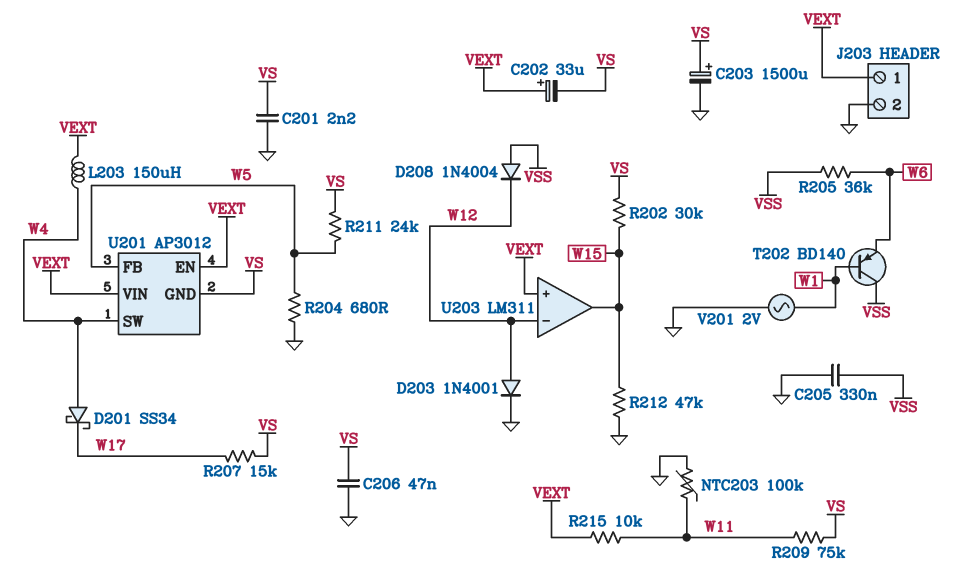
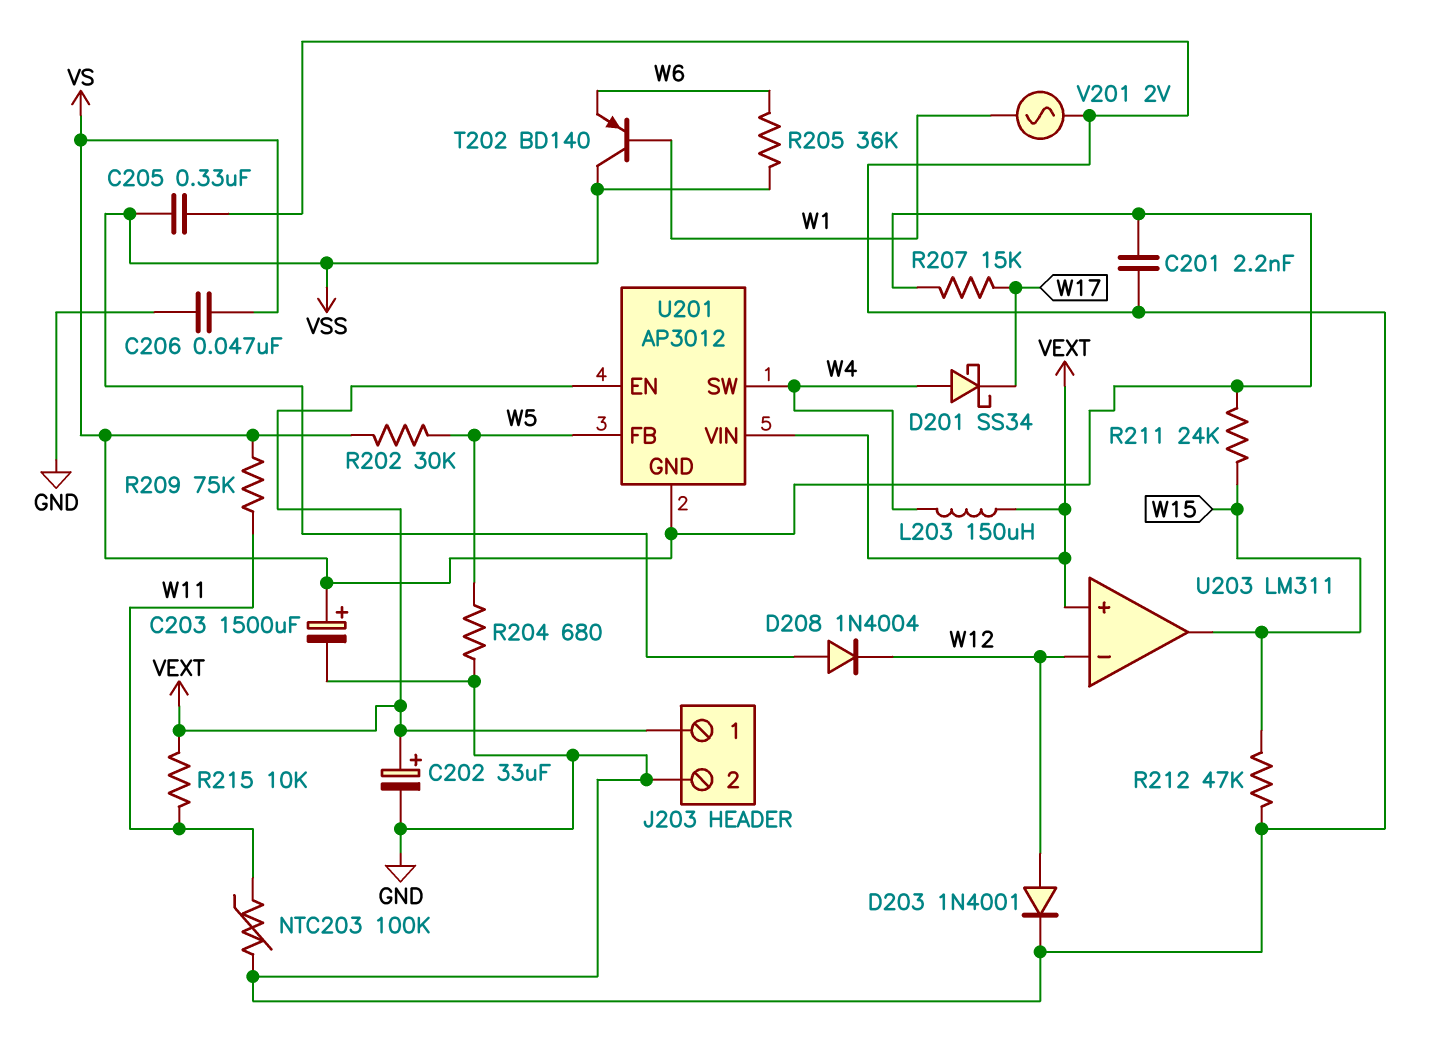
C202: 33uF (plus VEXT, minus VS) -> 33uF (plus VEXT, minus GND)
R202: 30k (VS, W15) -> 30k (VS, W5)
R211: 24k (VS, W5) -> 24k (VS, W15)

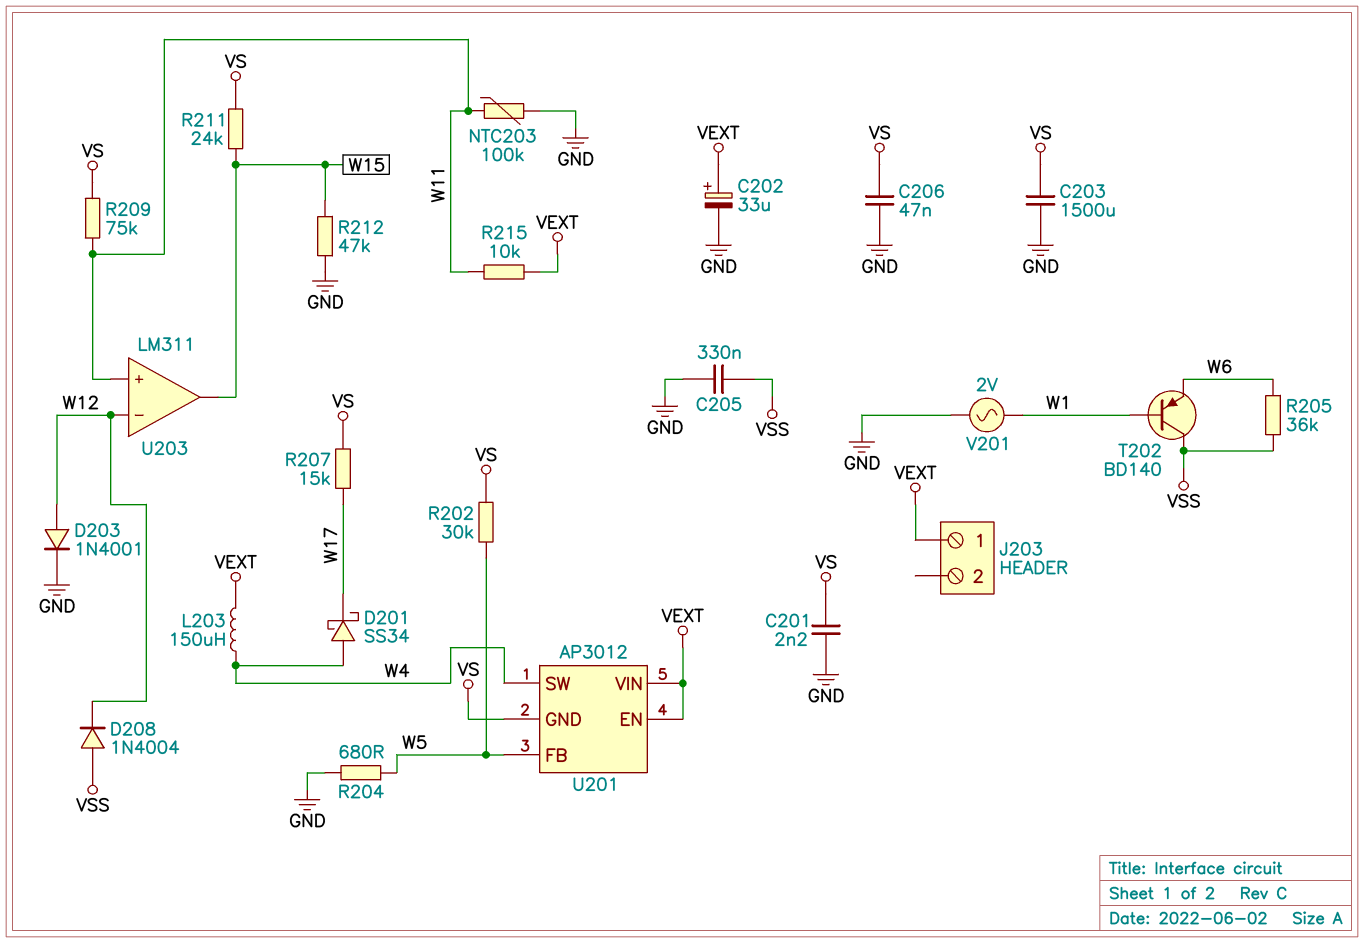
C203: 1500uF (plus VS, minus GND) -> 1500uF (GND, VS)
J203 pin 2: GND -> none
U203 pin in+: VEXT -> W11

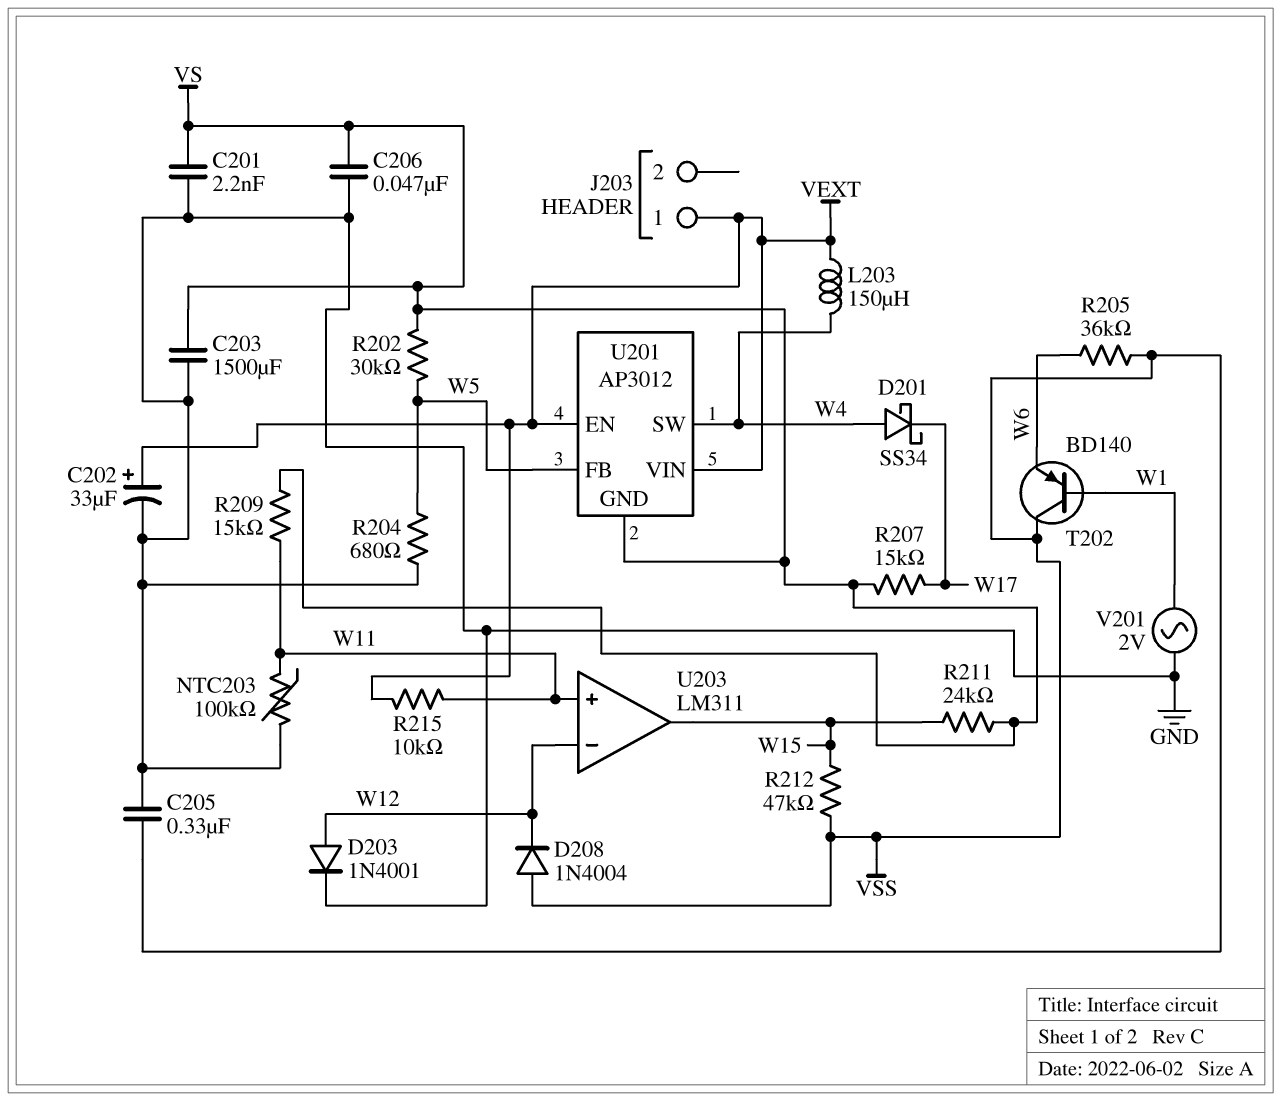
R209: 75k (VS, W11) -> 15k (VS, W11)
R212: 47k (GND, W15) -> 47k (VSS, W15)

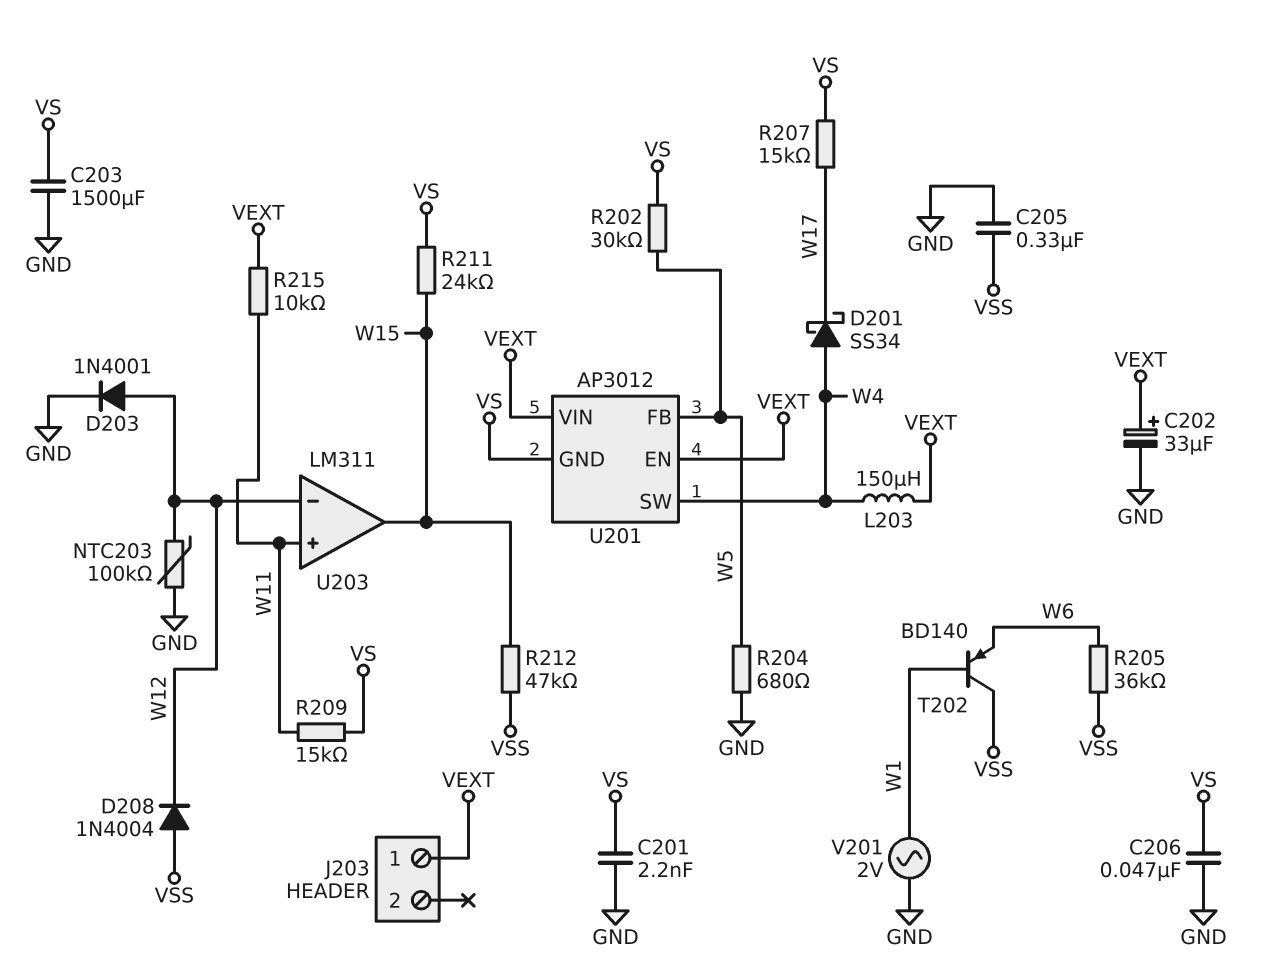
NTC203: 100k (GND, W11) -> 100k (GND, W12)

